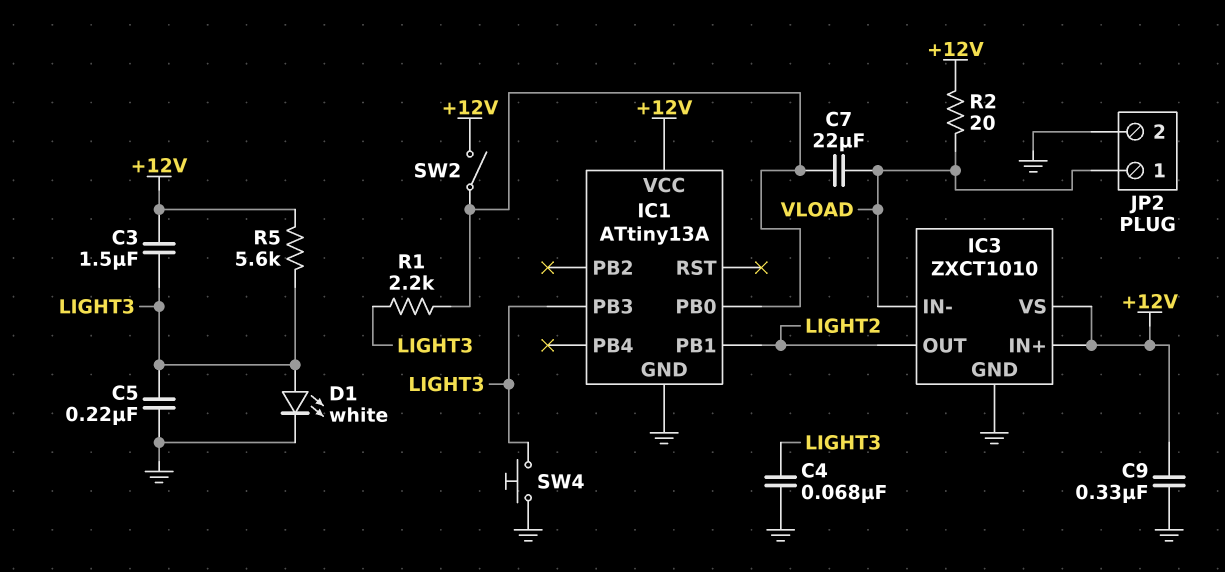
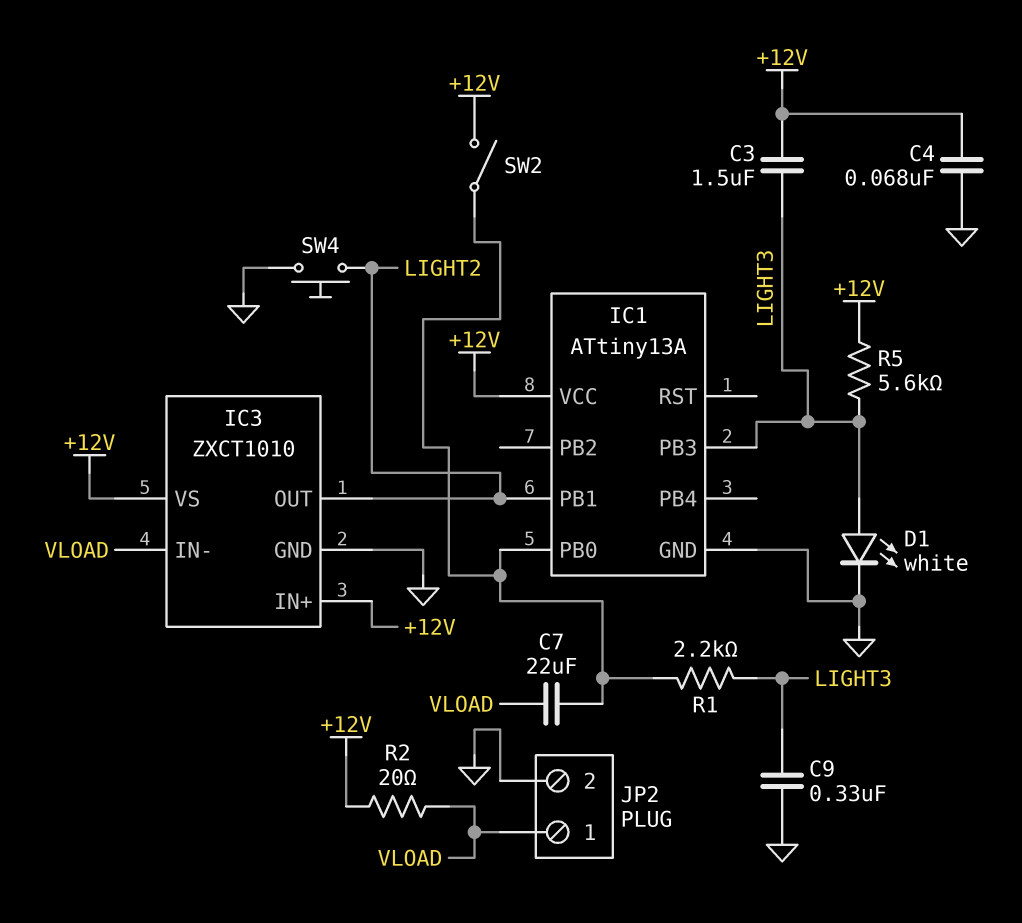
C4: 68nF (GND, LIGHT3) -> 68nF (+12V, GND)
C5: 220nF (GND, LIGHT3) -> none
C9: 330nF (+12V, GND) -> 330nF (GND, LIGHT3)
SW4: button (GND, LIGHT3) -> button (GND, LIGHT2)

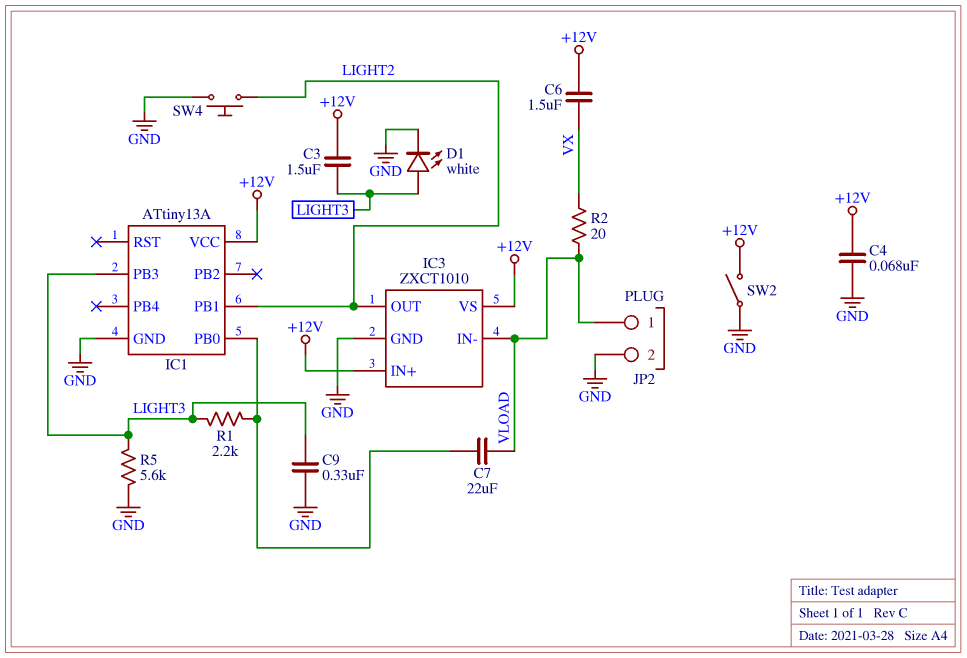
C6: none -> 1.5uF (+12V, VX)
R2: 20 (+12V, VLOAD) -> 20 (VLOAD, VX)
R5: 5.6k (+12V, LIGHT3) -> 5.6k (GND, LIGHT3)
SW2: switch (+12V, IC1/PB0) -> switch (+12V, GND)

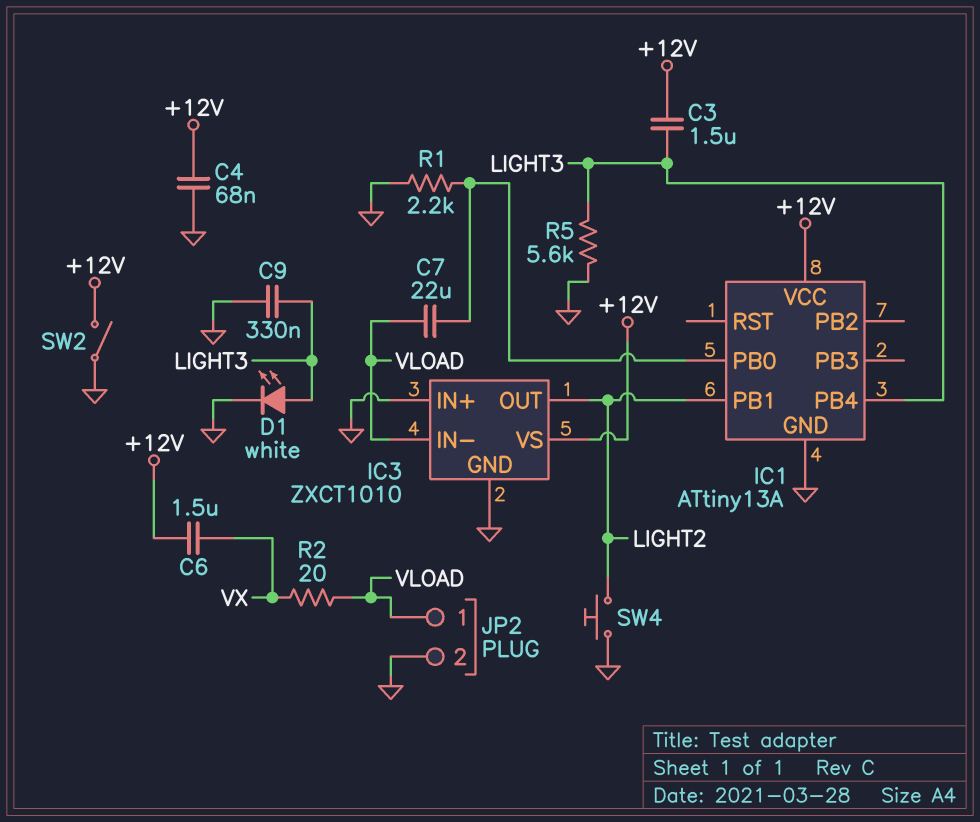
IC1 pin PB3: LIGHT3 -> none
IC1 pin PB4: none -> LIGHT3
IC3 pin IN+: +12V -> GND
R1: 2.2k (IC1/PB0, LIGHT3) -> 2.2k (GND, IC1/PB0)

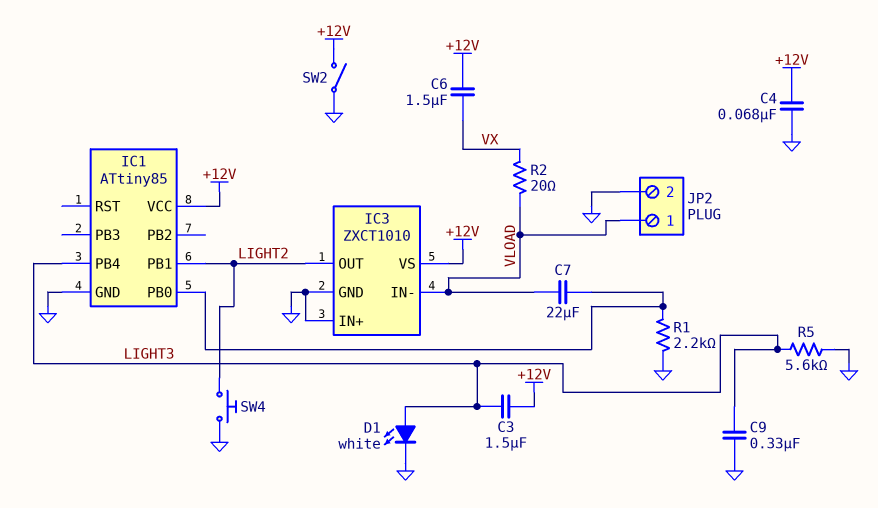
IC1: ATtiny13A -> ATtiny85

